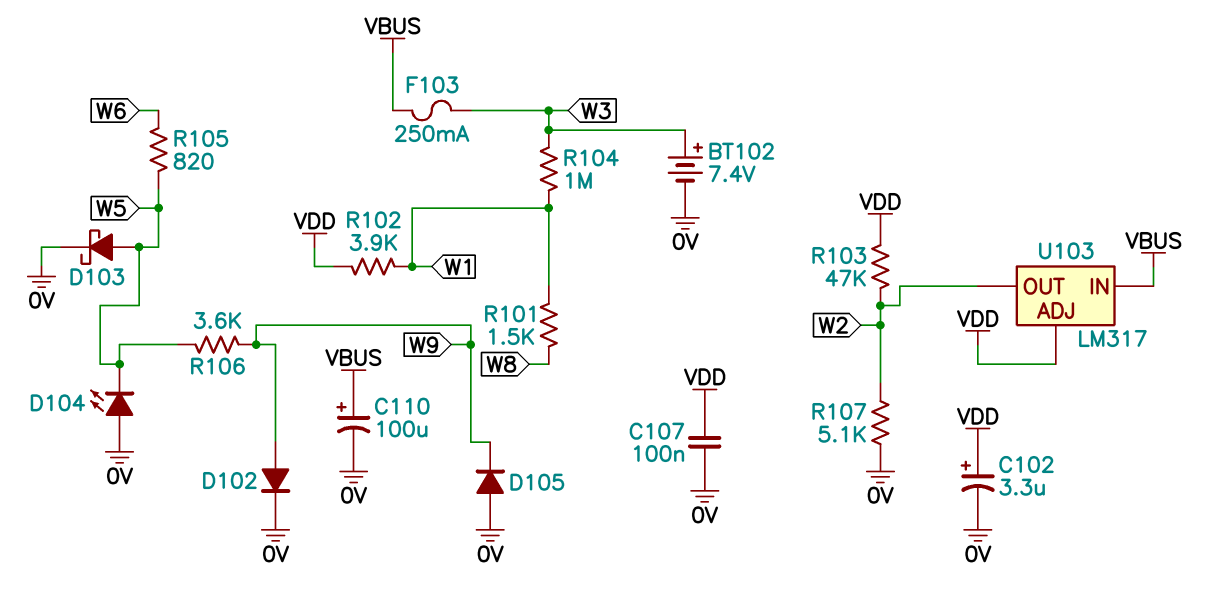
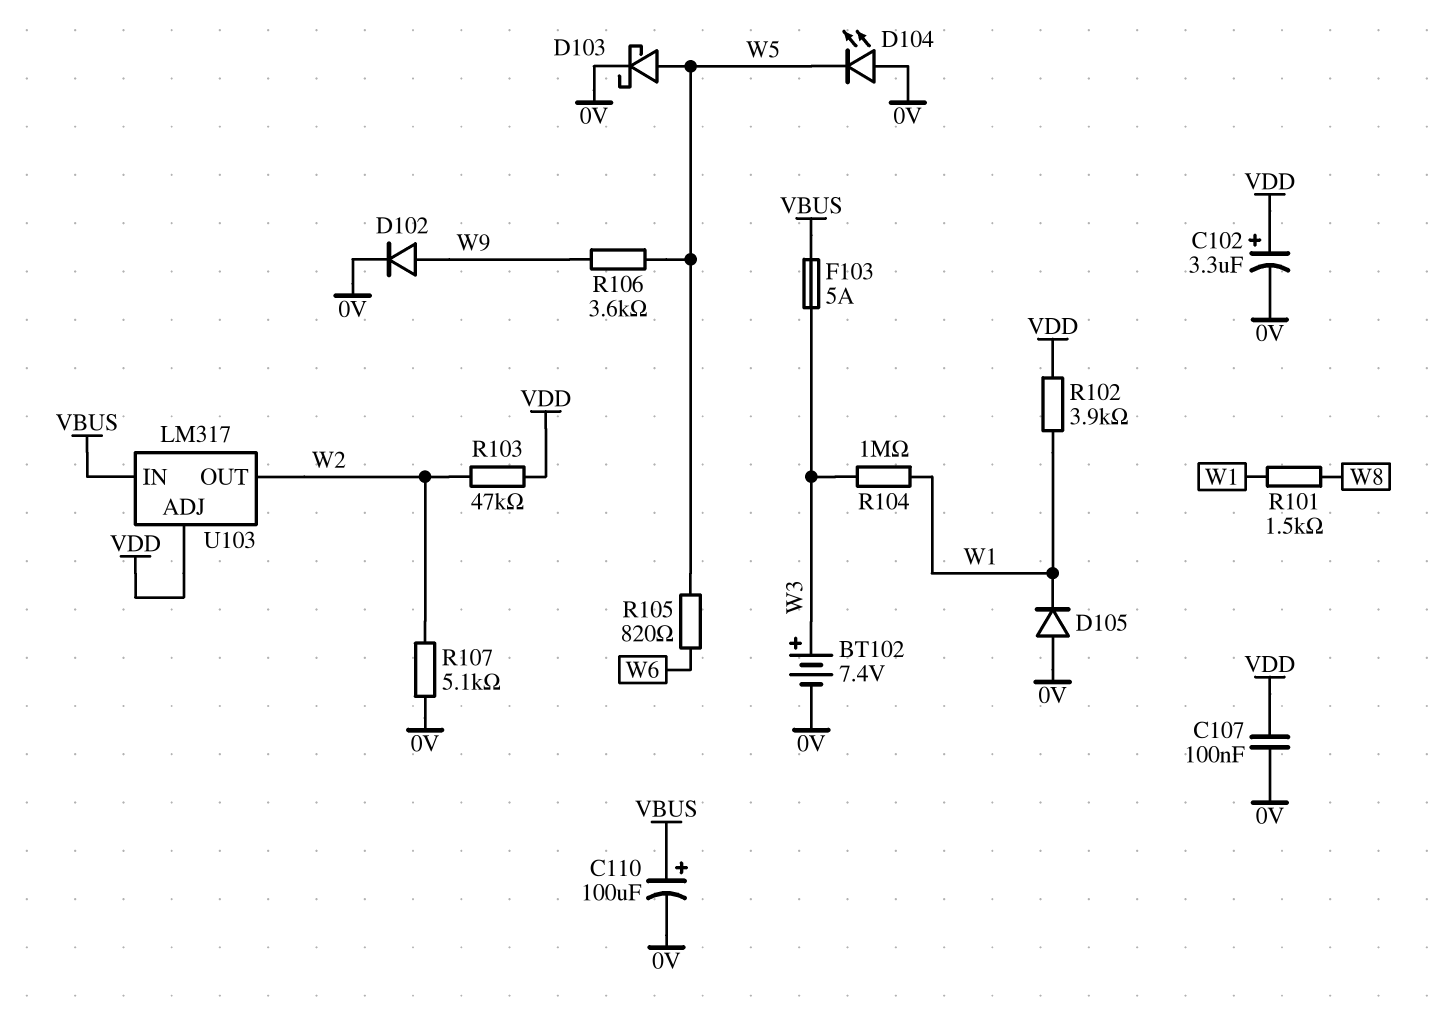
D105: diode (A 0V, K W9) -> diode (A 0V, K W1)
F103: 250mA (VBUS, W3) -> 5A (VBUS, W3)

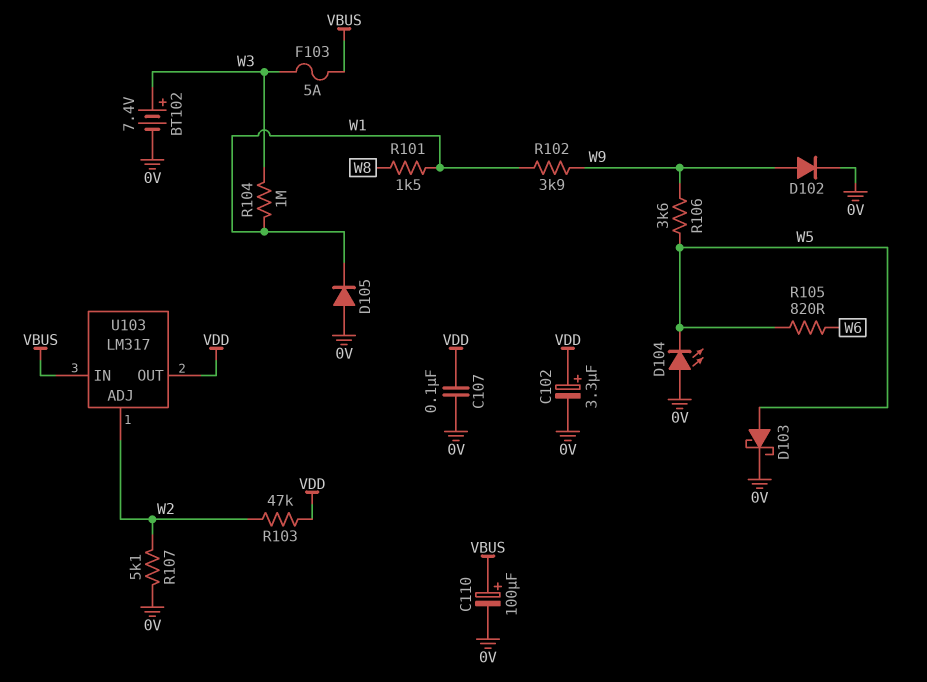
R102: 3.9k (VDD, W1) -> 3.9k (W1, W9)
U103 pin ADJ: VDD -> W2
U103 pin OUT: W2 -> VDD

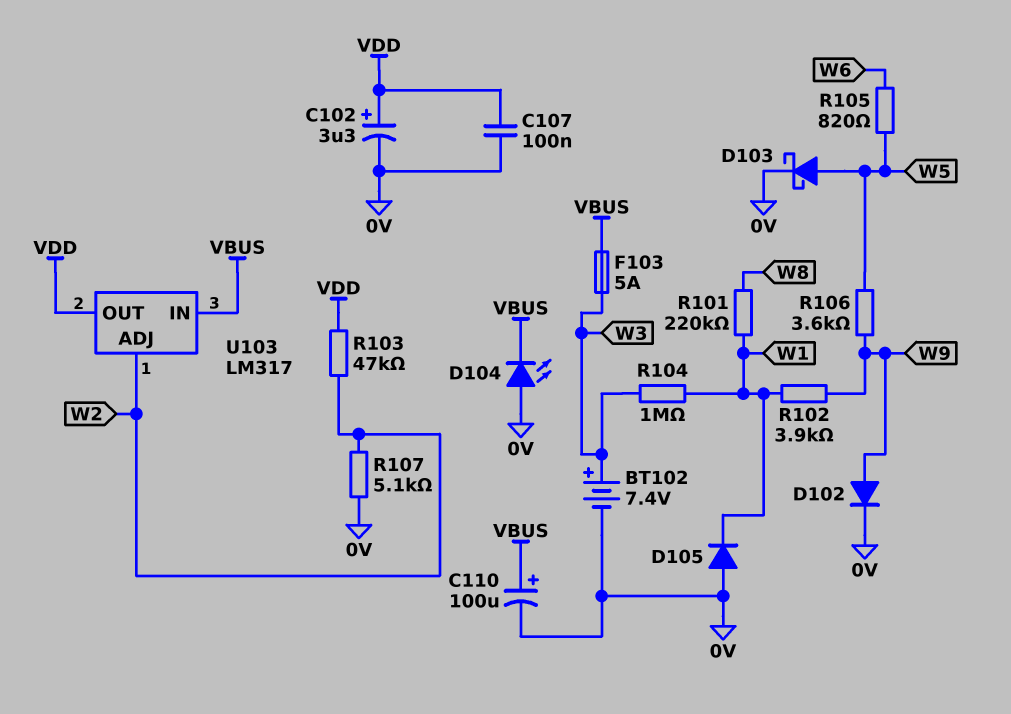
D104: LED (A 0V, K W5) -> LED (A 0V, K VBUS)
R101: 1.5k (W1, W8) -> 220k (W1, W8)

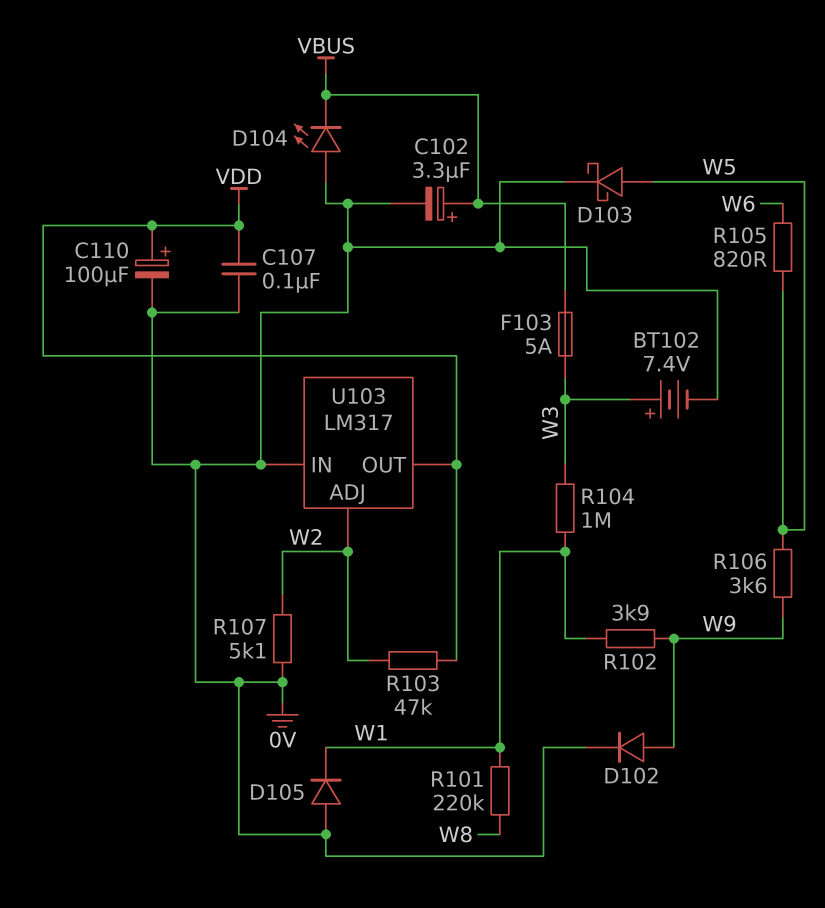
C102: 3.3uF (plus VDD, minus 0V) -> 3.3uF (plus VBUS, minus 0V)
C110: 100uF (plus VBUS, minus 0V) -> 100uF (plus VDD, minus 0V)
U103 pin IN: VBUS -> 0V

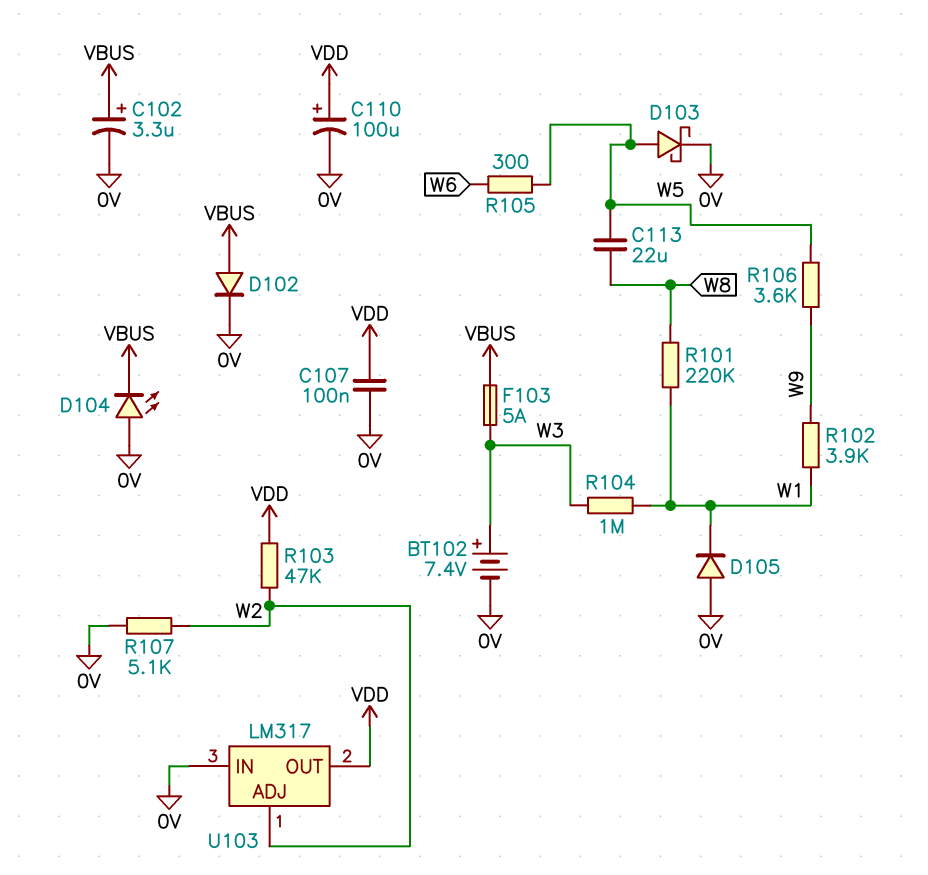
C113: none -> 22uF (W5, W8)
D102: diode (A W9, K 0V) -> diode (A VBUS, K 0V)
R105: 820 (W5, W6) -> 300 (W5, W6)

